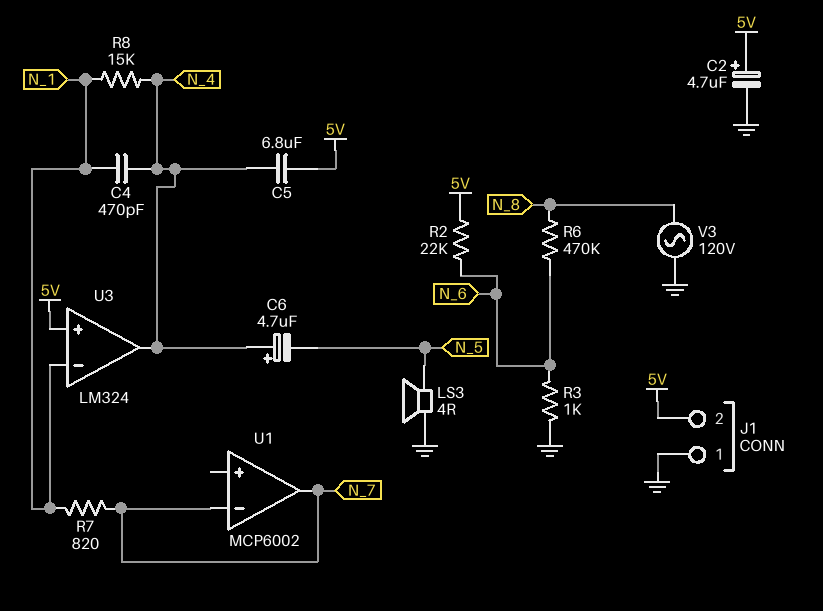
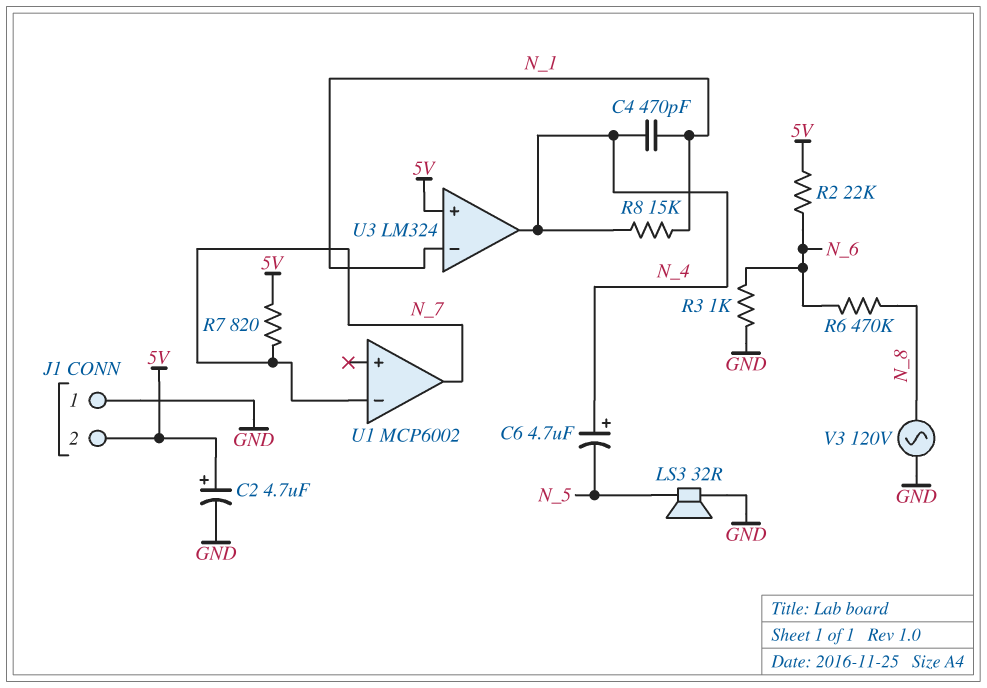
C5: 6.8uF (5V, N_4) -> none
LS3: speaker 4R (GND, N_5) -> speaker 32R (GND, N_5)
R7: 820 (N_1, N_7) -> 820 (5V, N_7)

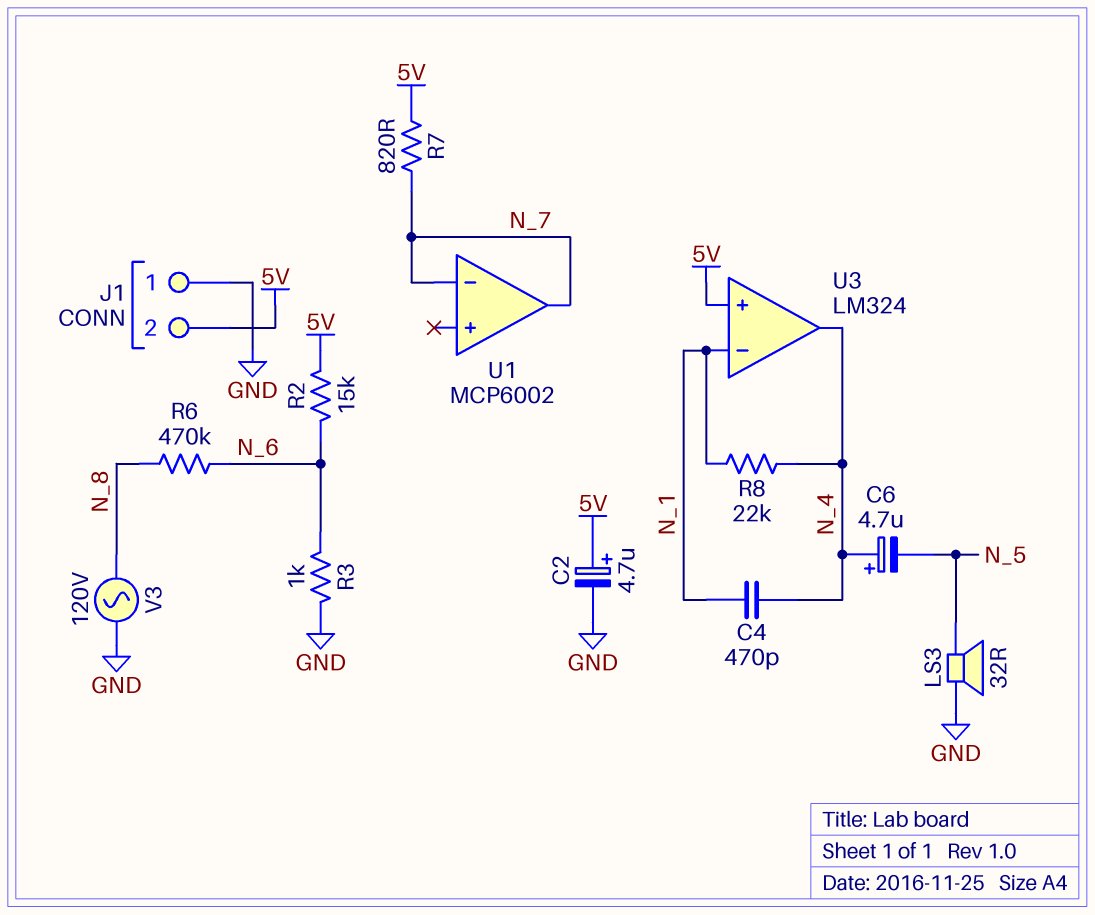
R2: 22k (5V, N_6) -> 15k (5V, N_6)
R8: 15k (N_1, N_4) -> 22k (N_1, N_4)

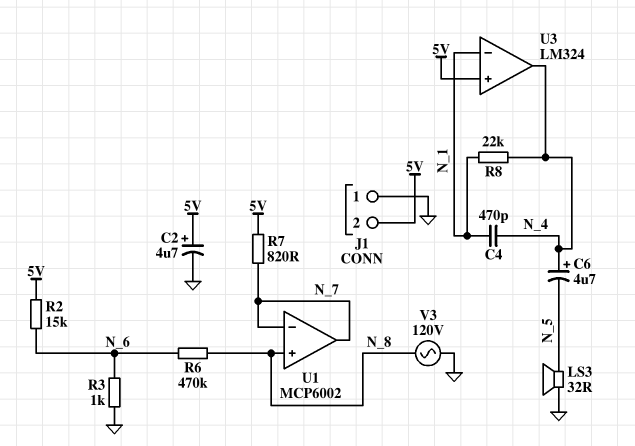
U1 pin in+: none -> N_8

